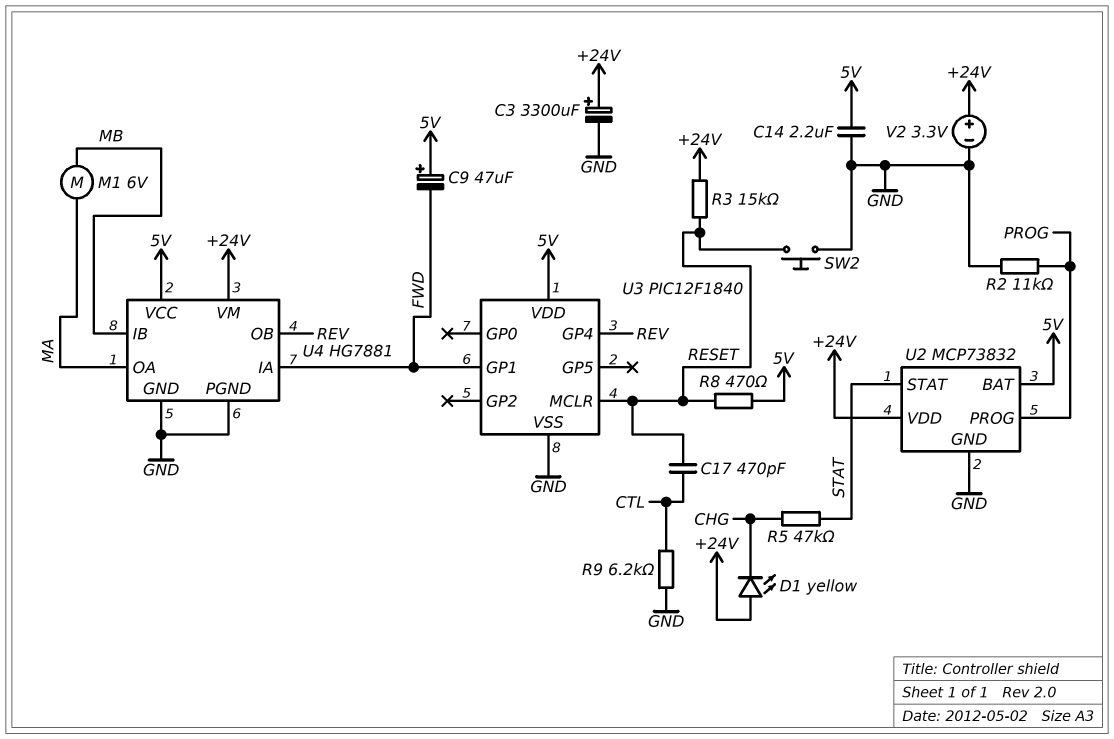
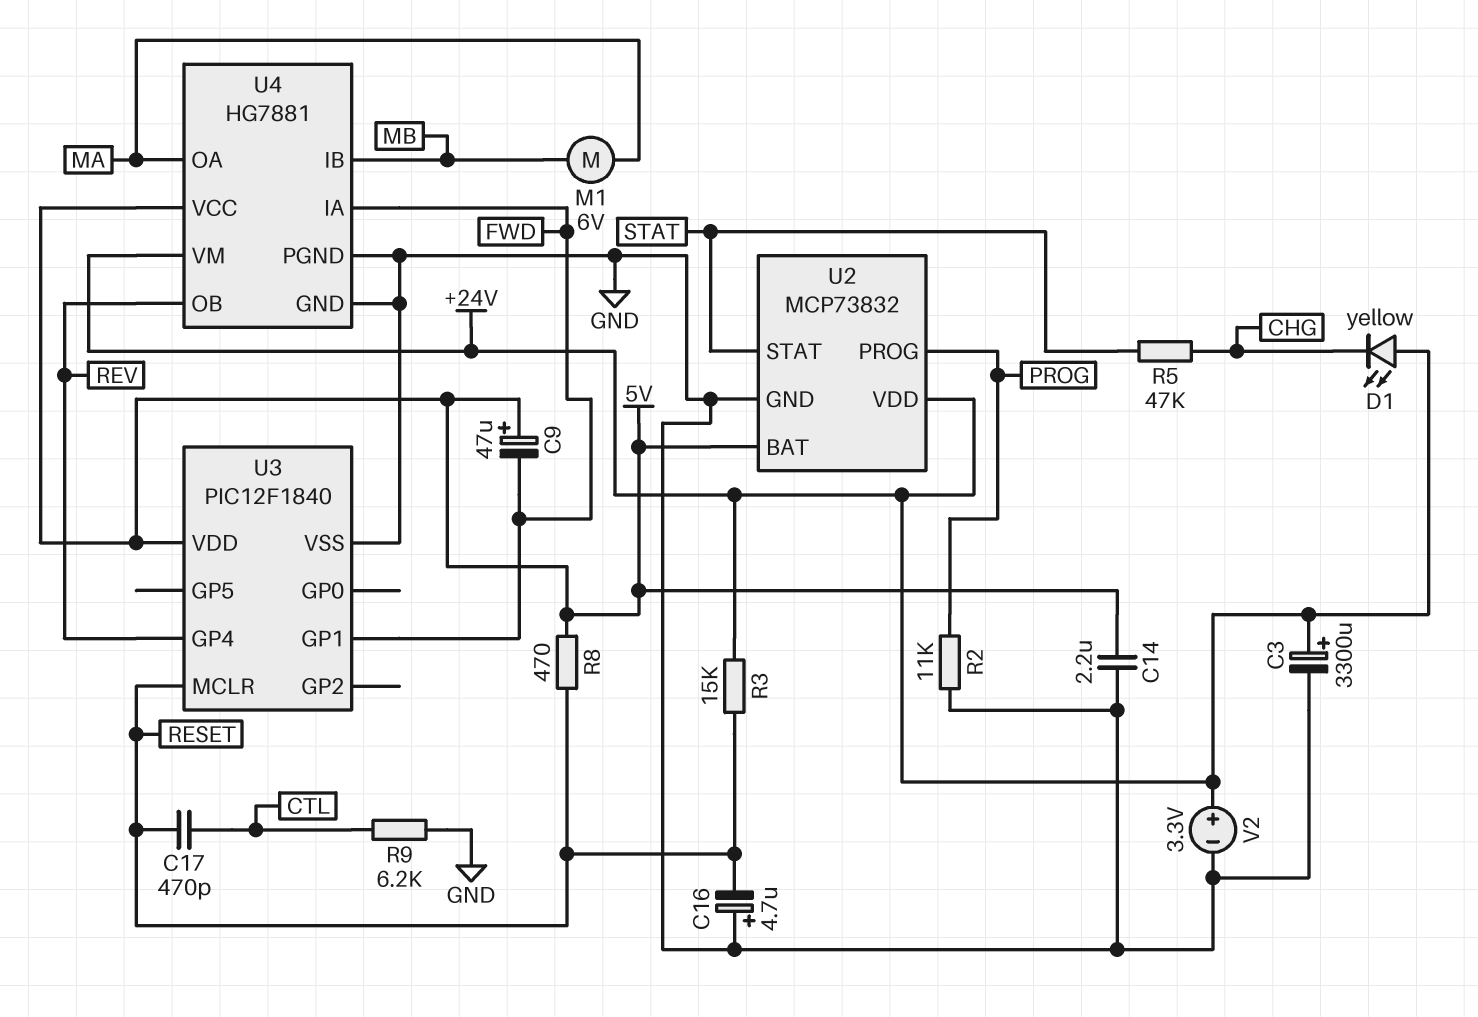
C16: none -> 4.7uF (plus GND, minus RESET)
SW2: button (GND, RESET) -> none

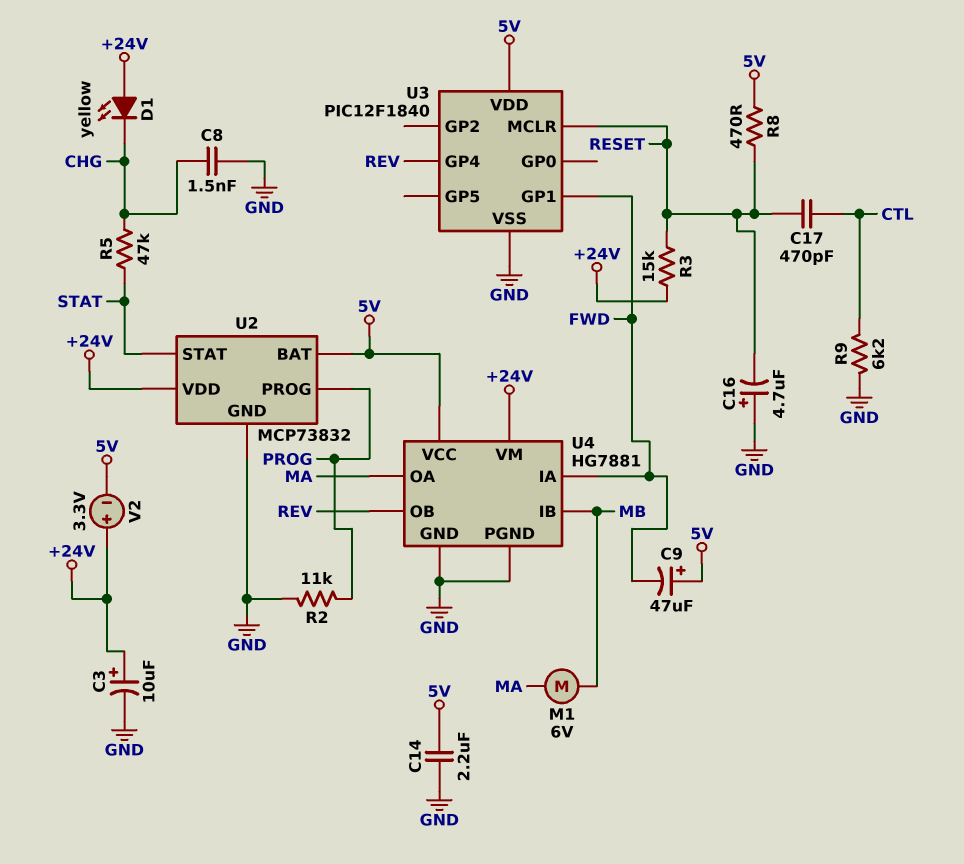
C3: 3300uF (plus +24V, minus GND) -> 10uF (plus +24V, minus GND)
C8: none -> 1.5nF (CHG, GND)
V2: 3.3V (plus +24V, minus GND) -> 3.3V (plus +24V, minus 5V)

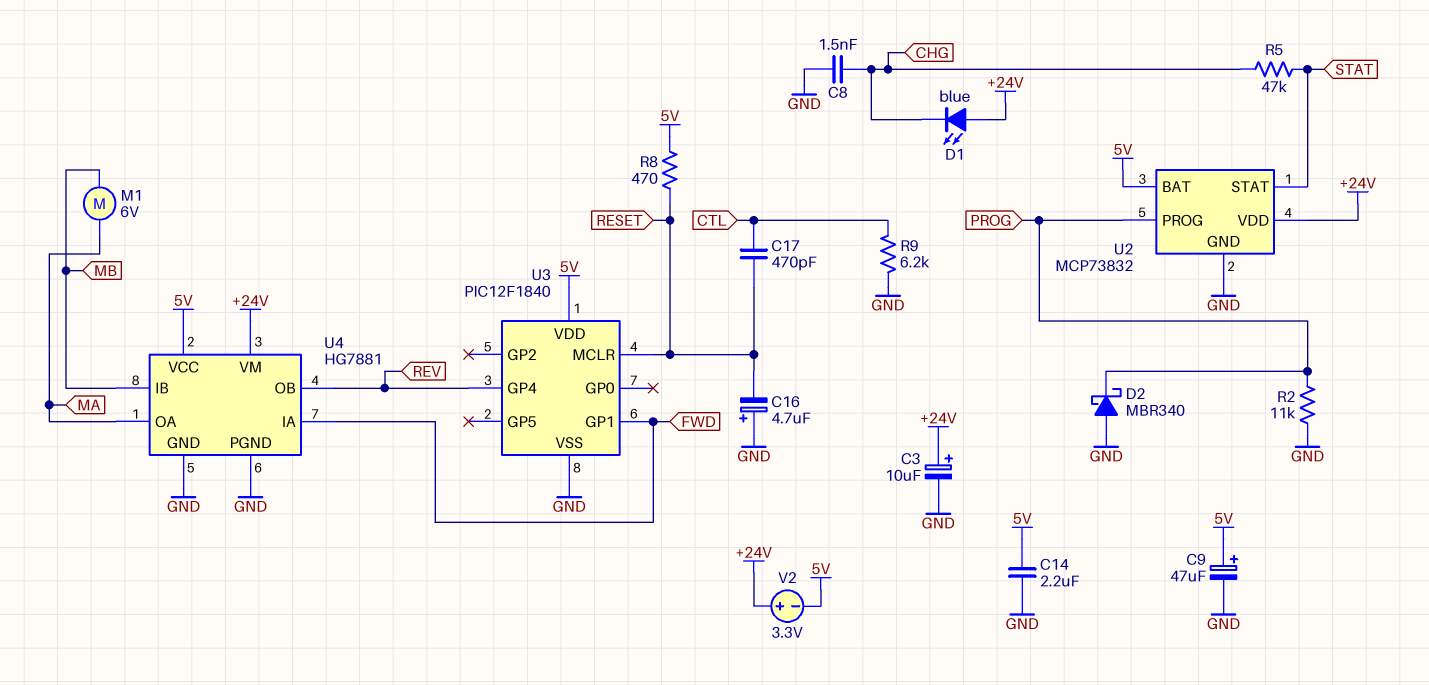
C9: 47uF (plus 5V, minus FWD) -> 47uF (plus 5V, minus GND)
D1: LED yellow (A +24V, K CHG) -> LED blue (A +24V, K CHG)
D2: none -> schottky MBR340 (A GND, K PROG)
R3: 15k (+24V, RESET) -> none

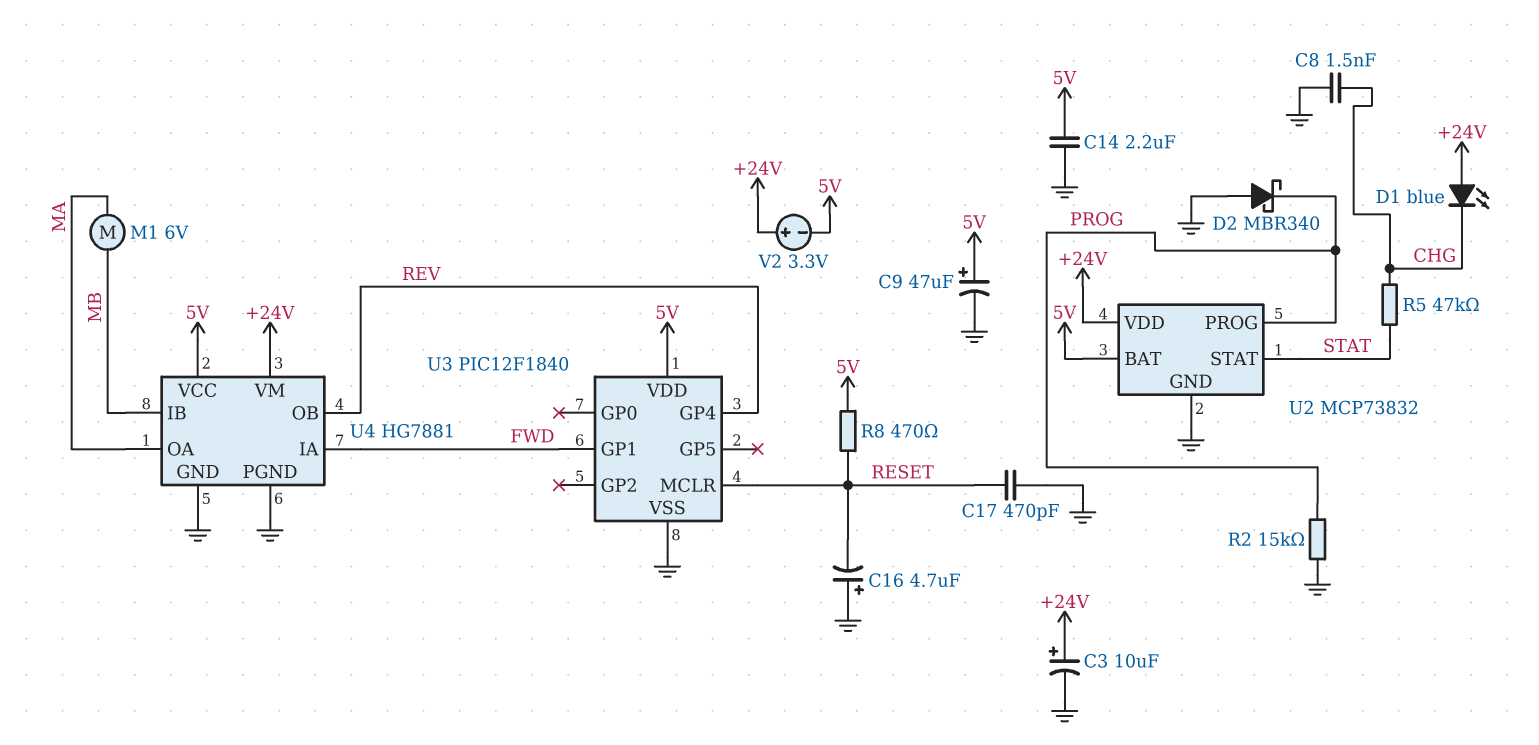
C17: 470pF (CTL, RESET) -> 470pF (GND, RESET)
R2: 11k (GND, PROG) -> 15k (GND, PROG)
R9: 6.2k (CTL, GND) -> none

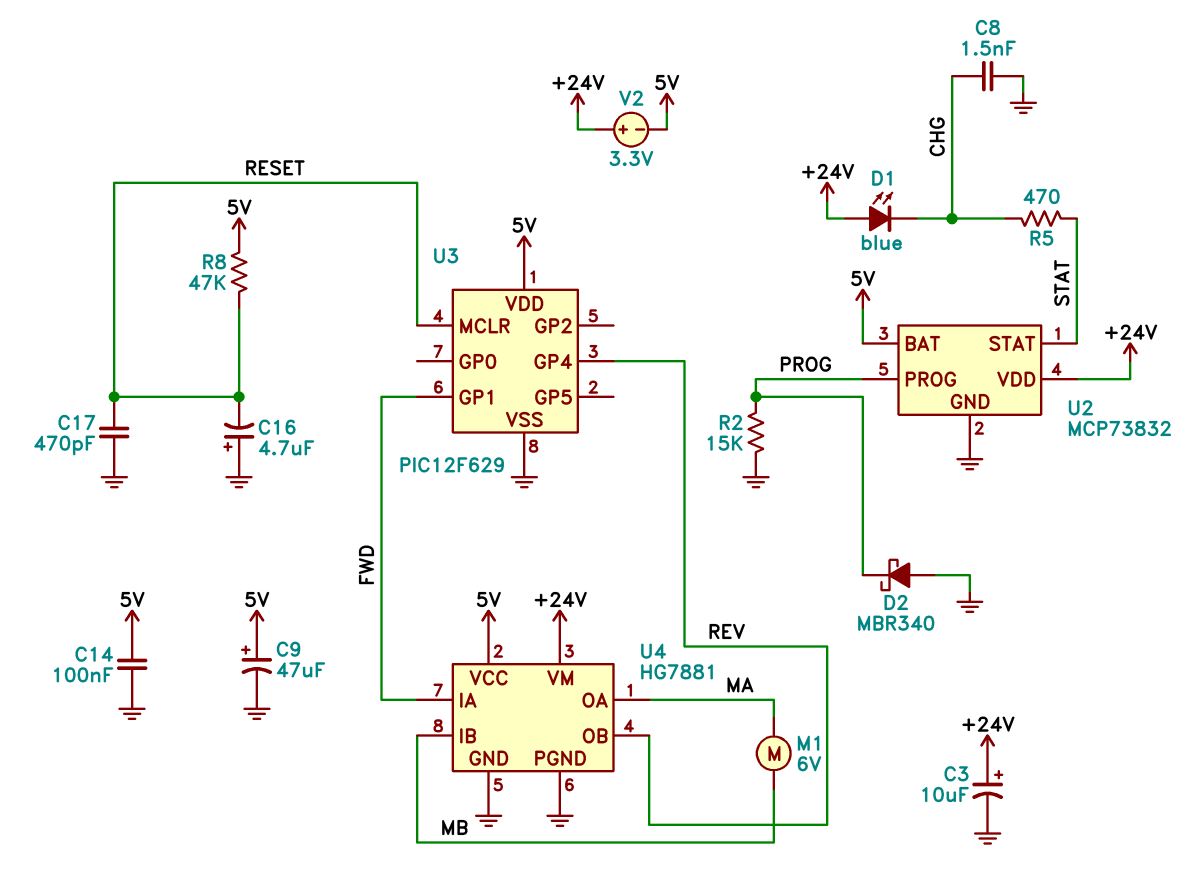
C14: 2.2uF (5V, GND) -> 100nF (5V, GND)
R5: 47k (CHG, STAT) -> 470 (CHG, STAT)
R8: 470 (5V, RESET) -> 47k (5V, RESET)
U3: PIC12F1840 -> PIC12F629

